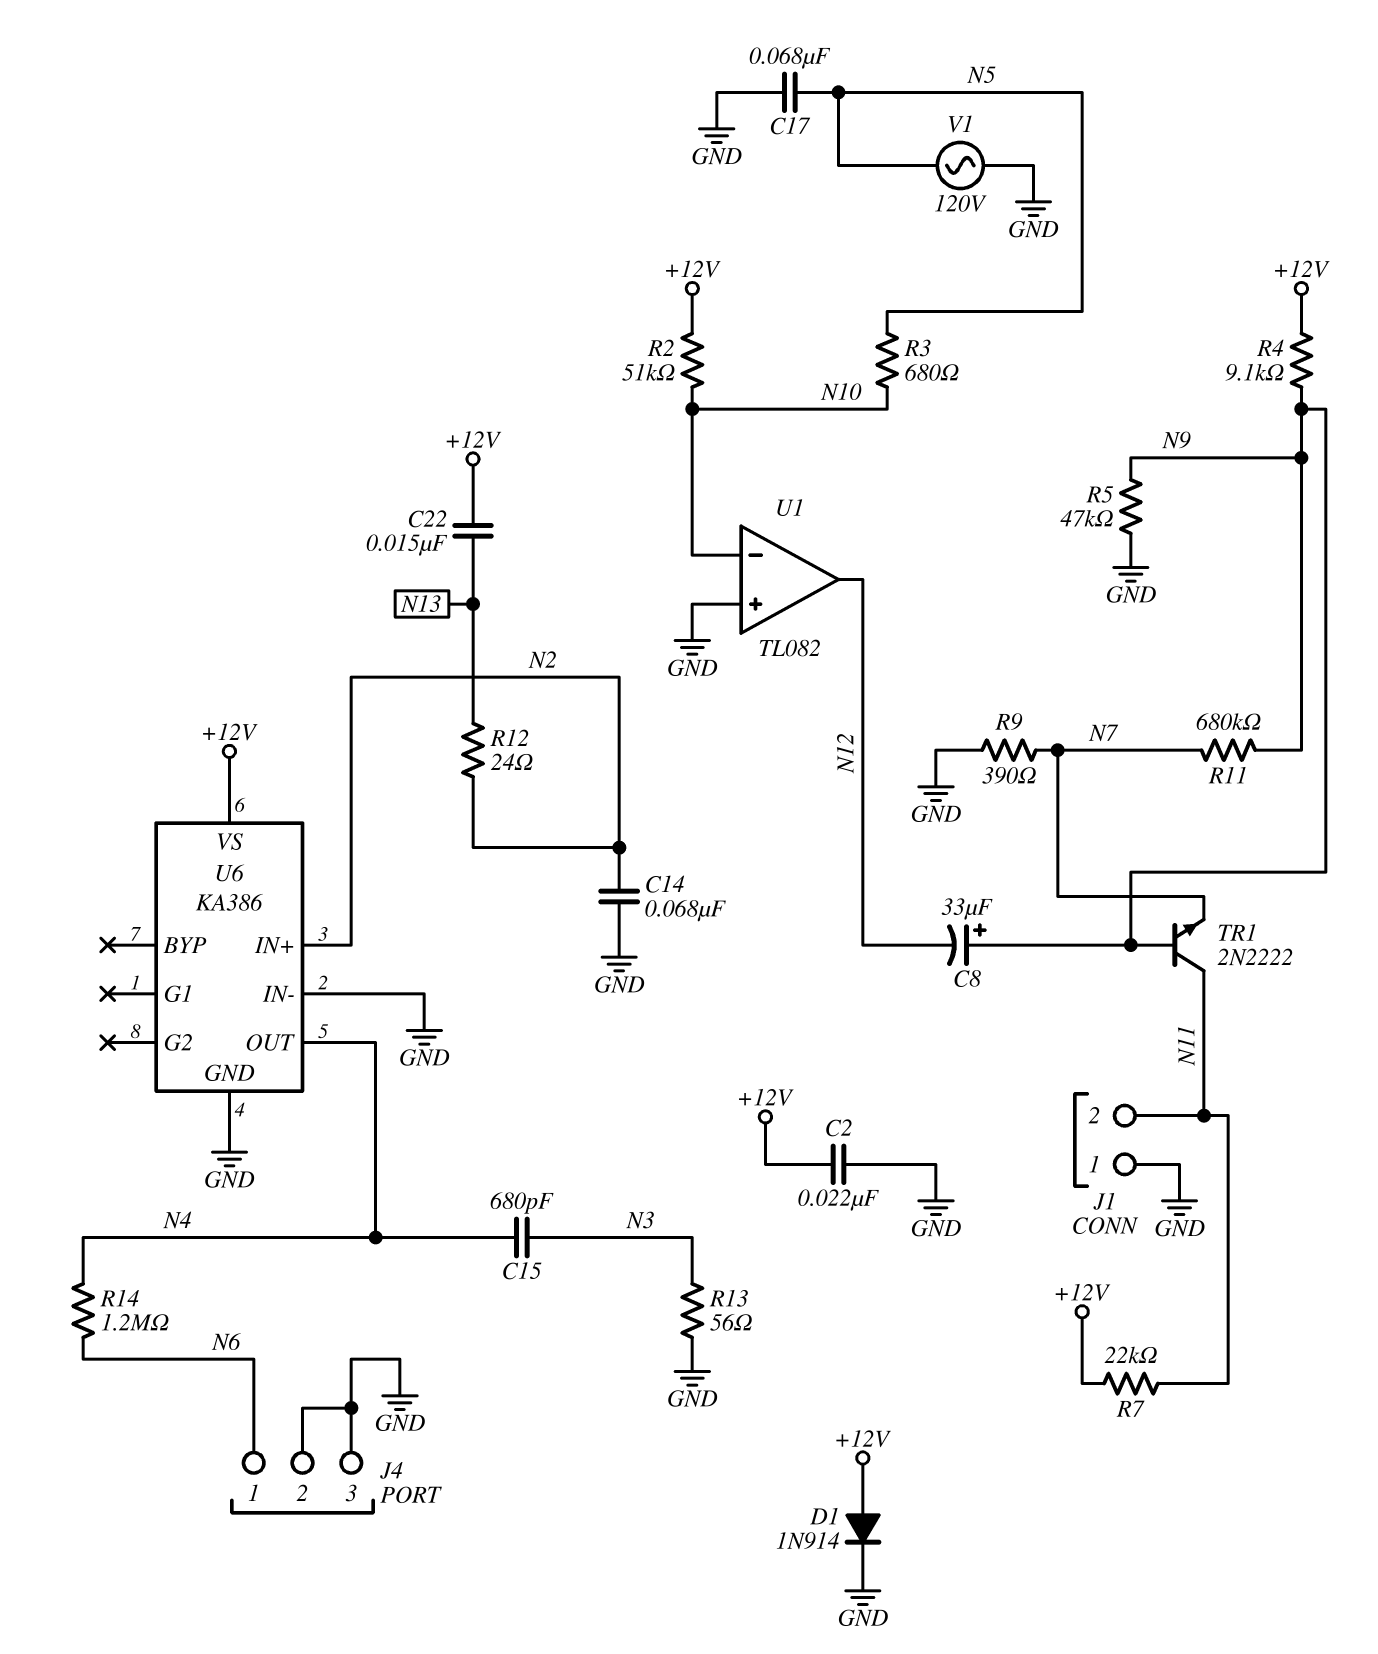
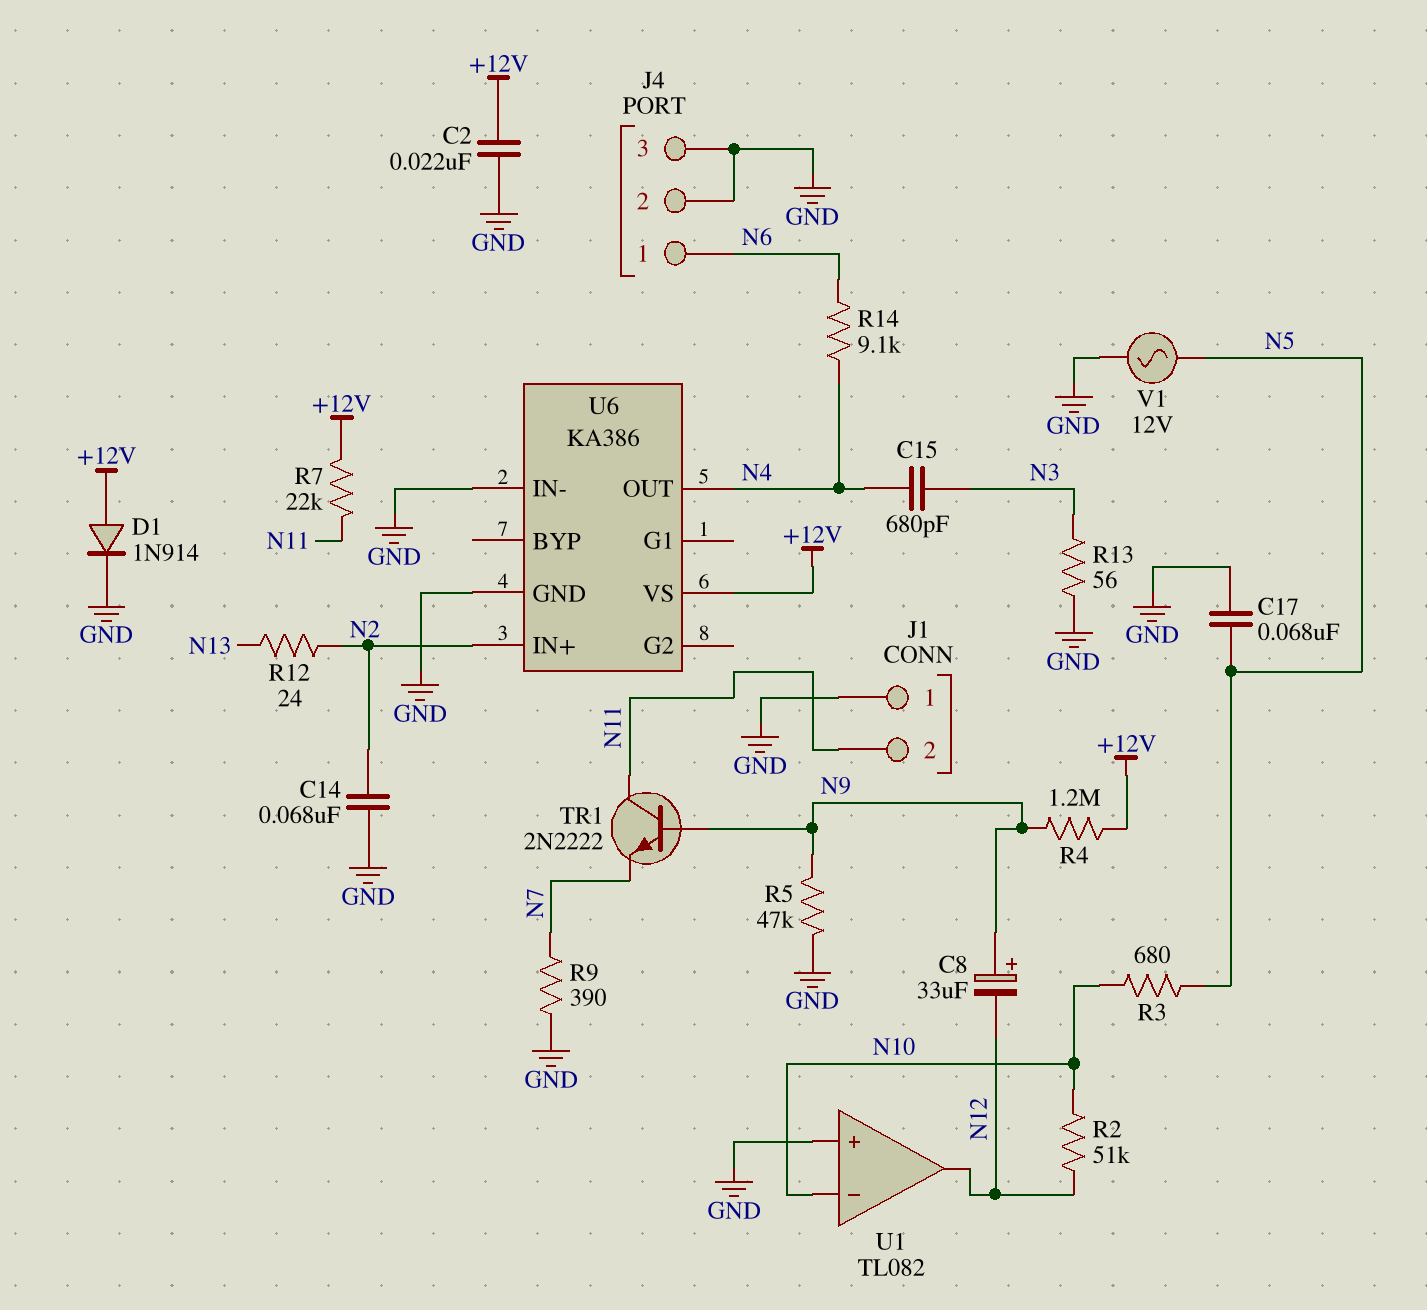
C22: 15nF (+12V, N13) -> none
R2: 51k (+12V, N10) -> 51k (N10, N12)
R4: 9.1k (+12V, N9) -> 1.2M (+12V, N9)
R11: 680k (N7, N9) -> none
R14: 1.2M (N4, N6) -> 9.1k (N4, N6)
V1: AC 120V (GND, N5) -> AC 12V (GND, N5)

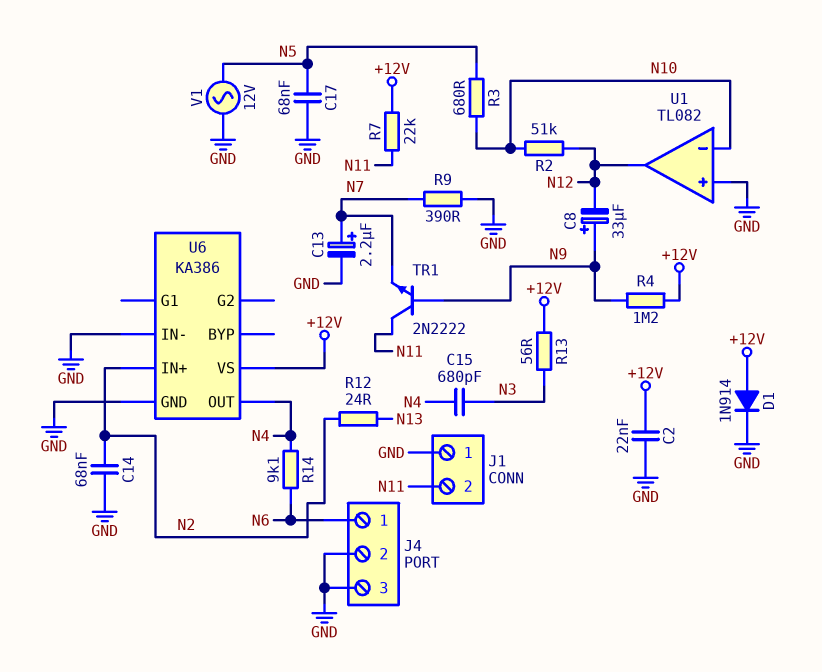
C13: none -> 2.2uF (plus N7, minus GND)
R5: 47k (GND, N9) -> none
R13: 56 (GND, N3) -> 56 (+12V, N3)

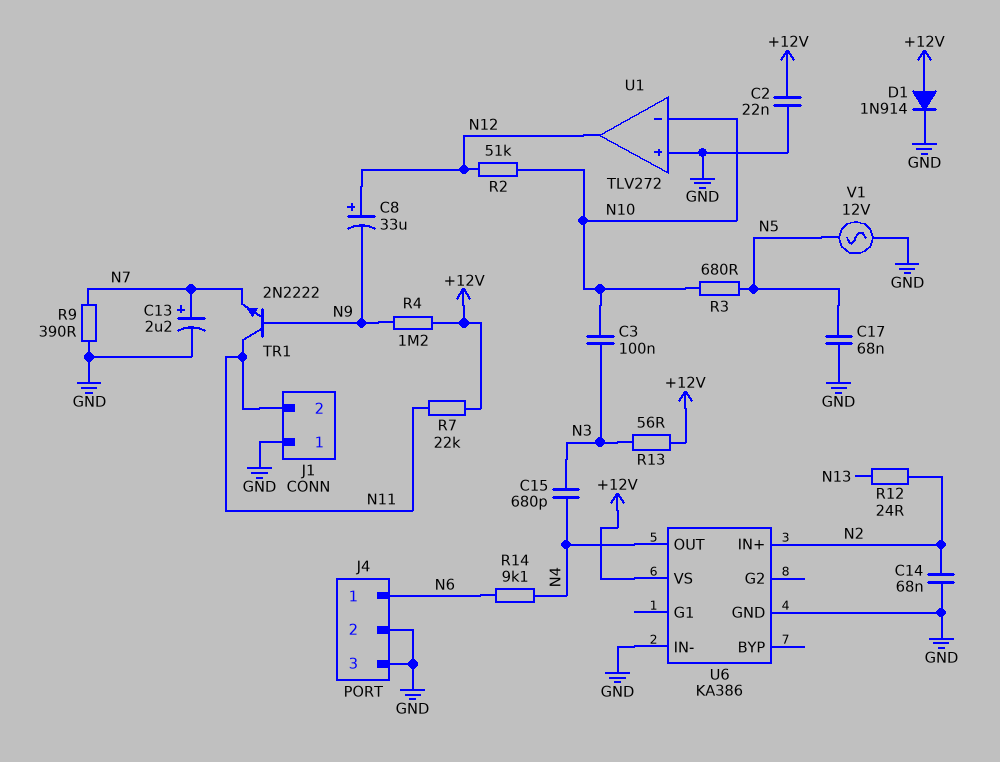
C3: none -> 100nF (N3, N10)
C8: 33uF (plus N9, minus N12) -> 33uF (plus N12, minus N9)
U1: TL082 -> TLV272

